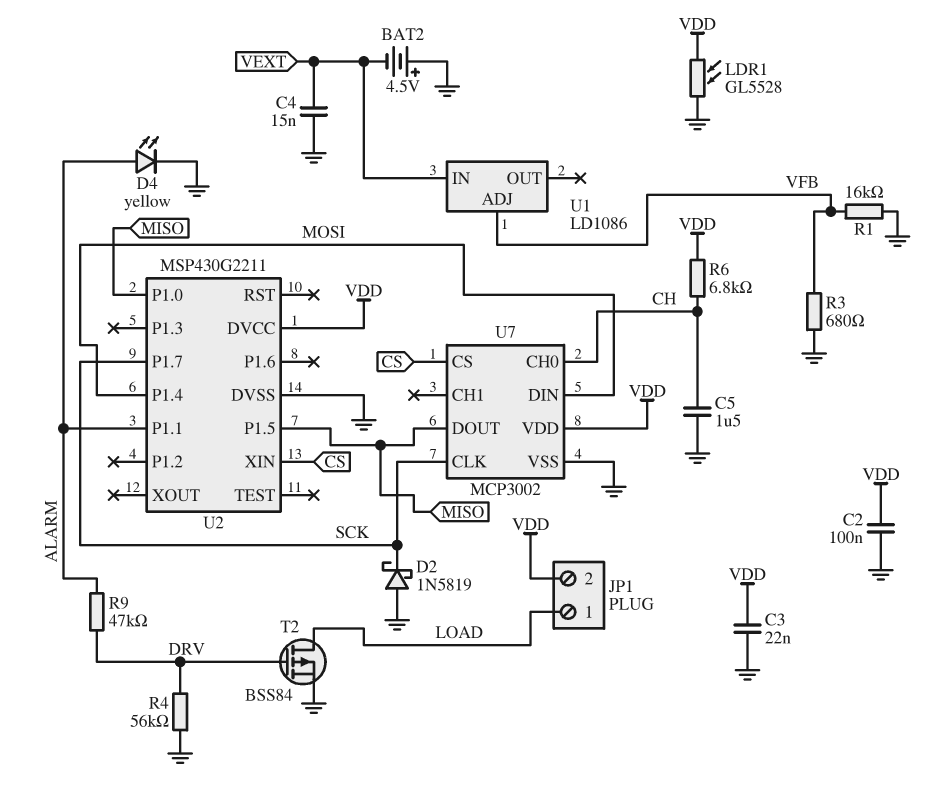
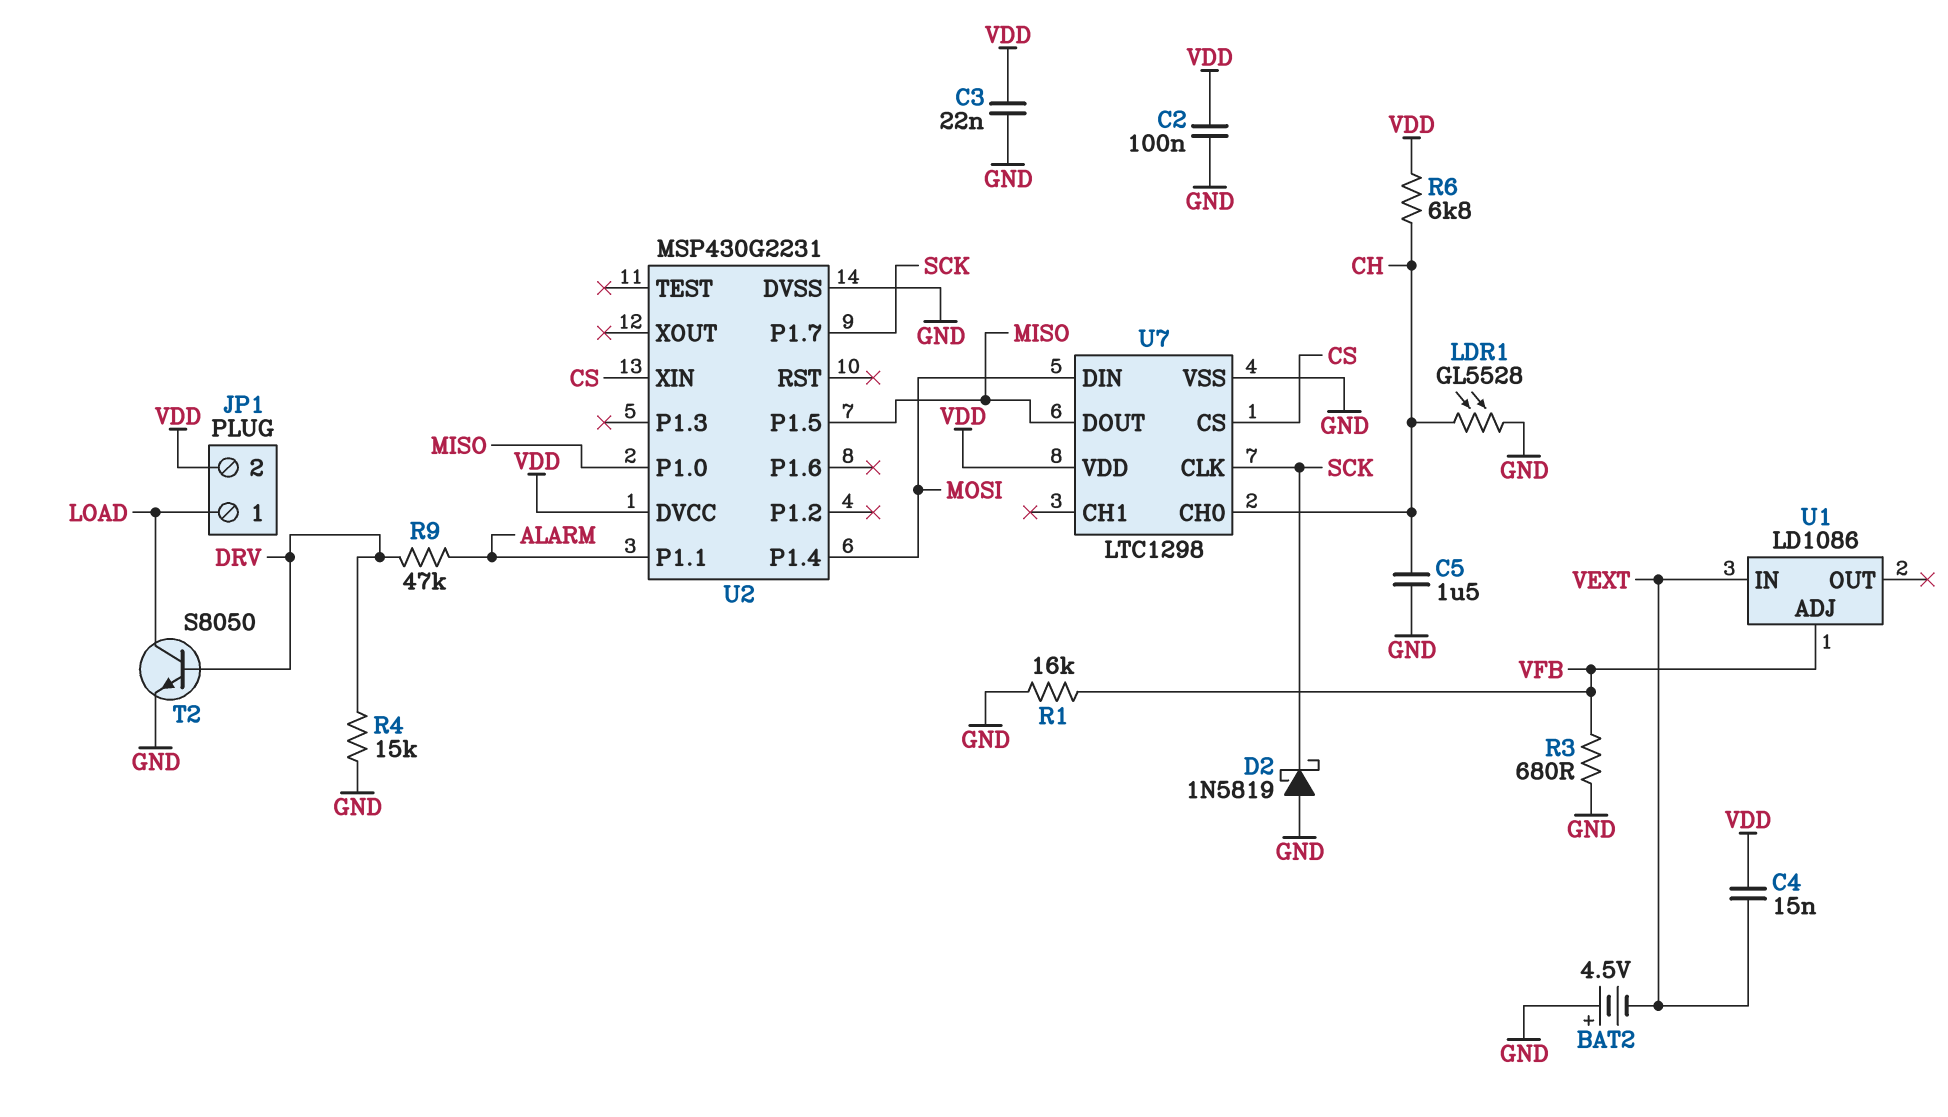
C4: 15nF (GND, VEXT) -> 15nF (VDD, VEXT)
D4: LED yellow (A ALARM, K GND) -> none
LDR1: GL5528 (GND, VDD) -> GL5528 (CH, GND)
R4: 56k (DRV, GND) -> 15k (DRV, GND)
T2: PMOS BSS84 (G DRV, D LOAD, S GND) -> NPN S8050 (B DRV, C LOAD, E GND)
U2: MSP430G2211 -> MSP430G2231
U7: MCP3002 -> LTC1298

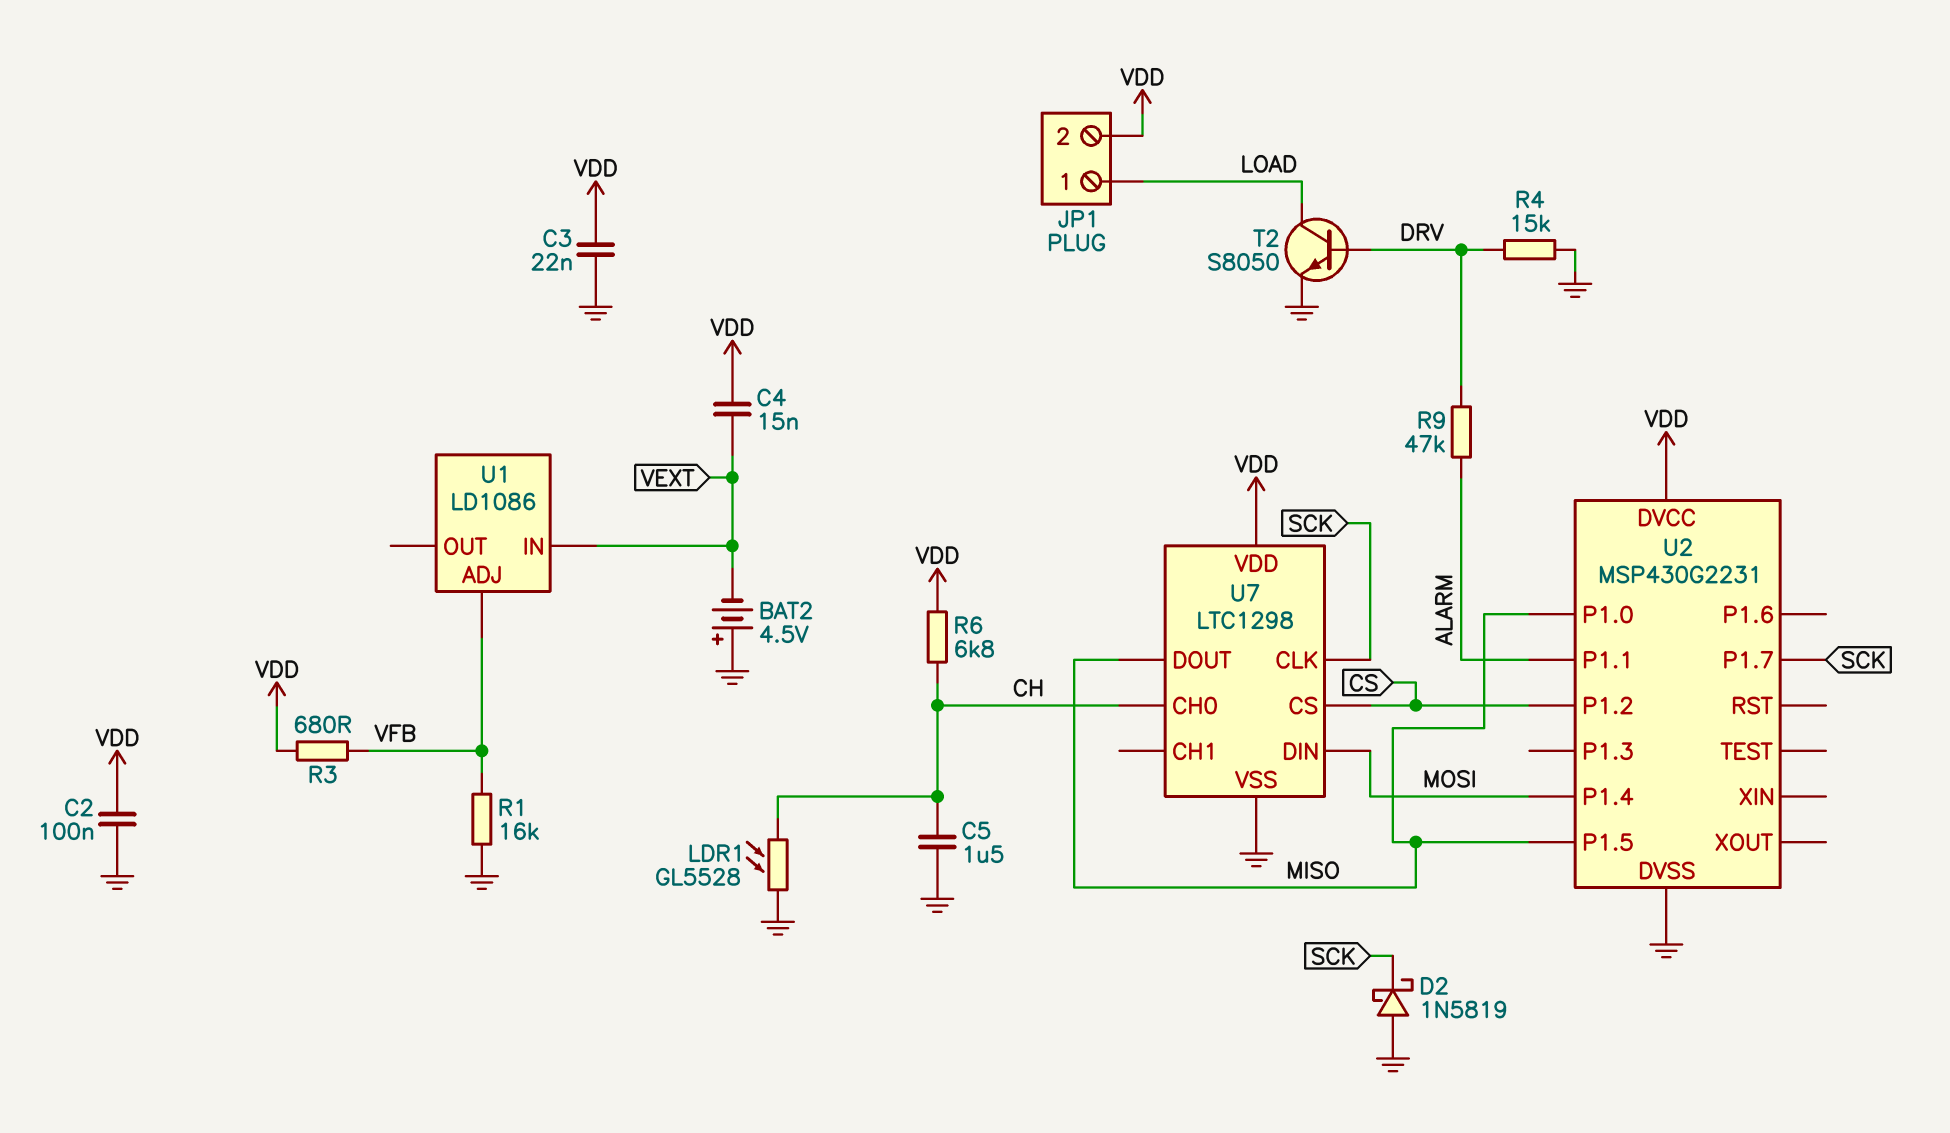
R3: 680 (GND, VFB) -> 680 (VDD, VFB)
U2 pin P1.2: none -> CS
U2 pin XIN: CS -> none

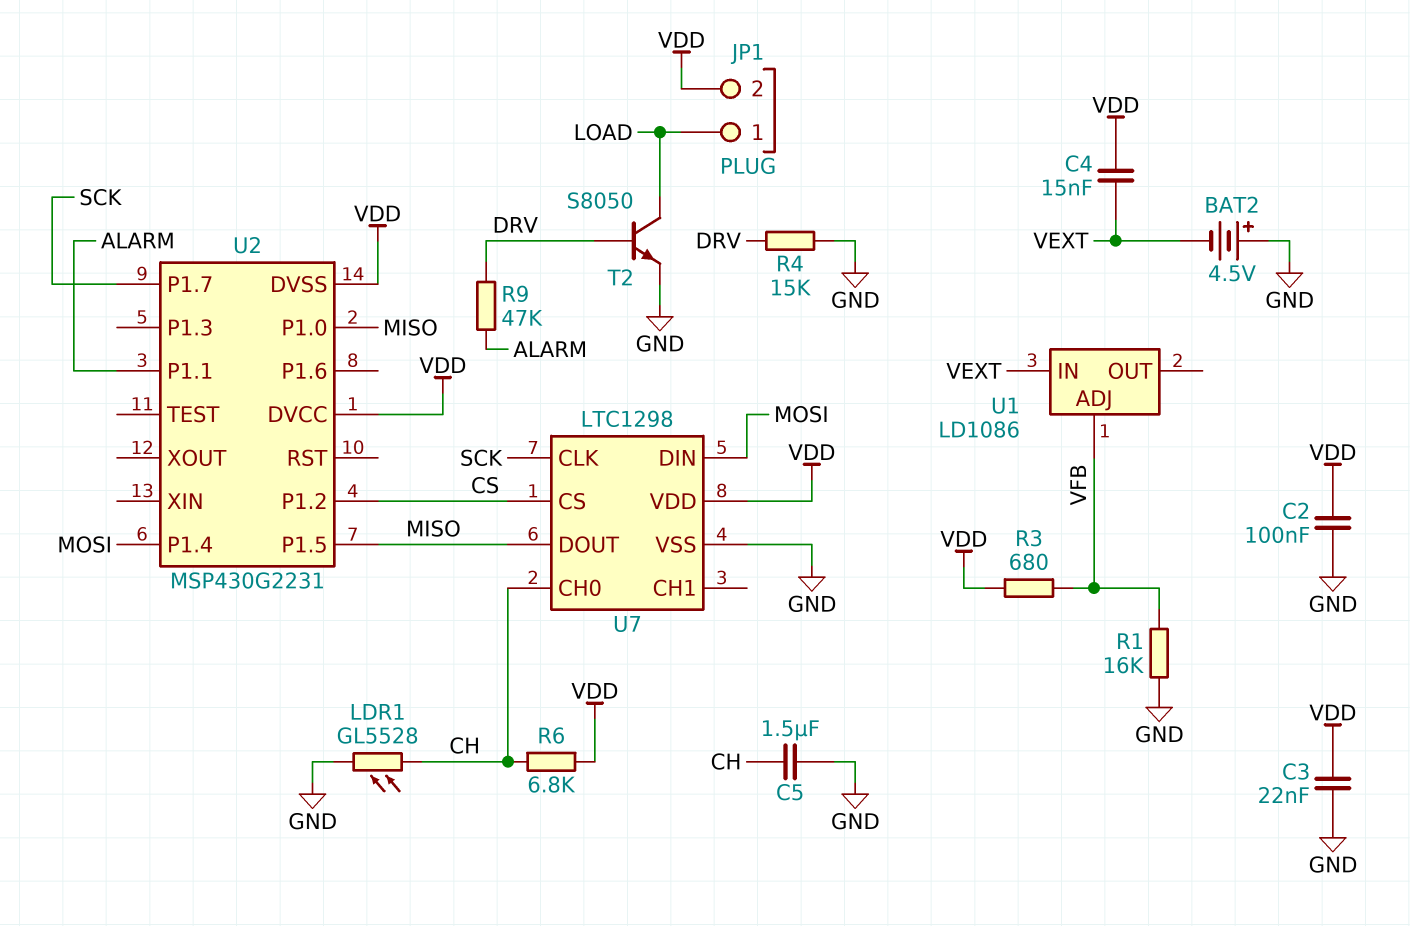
D2: schottky 1N5819 (A GND, K SCK) -> none
U2 pin DVSS: GND -> VDD

